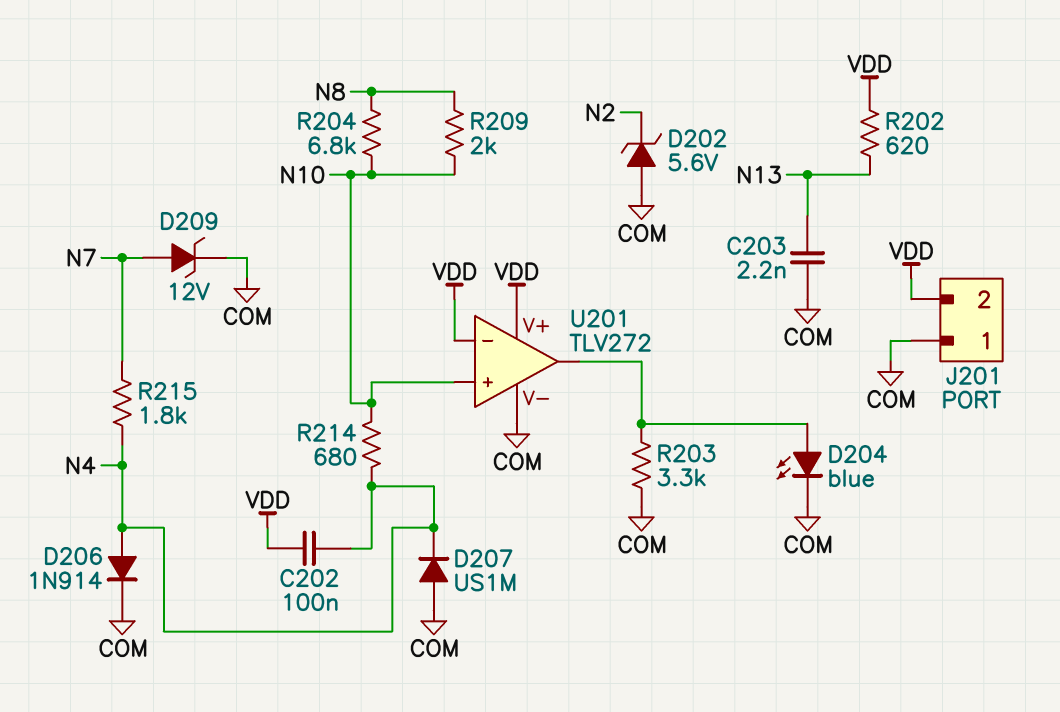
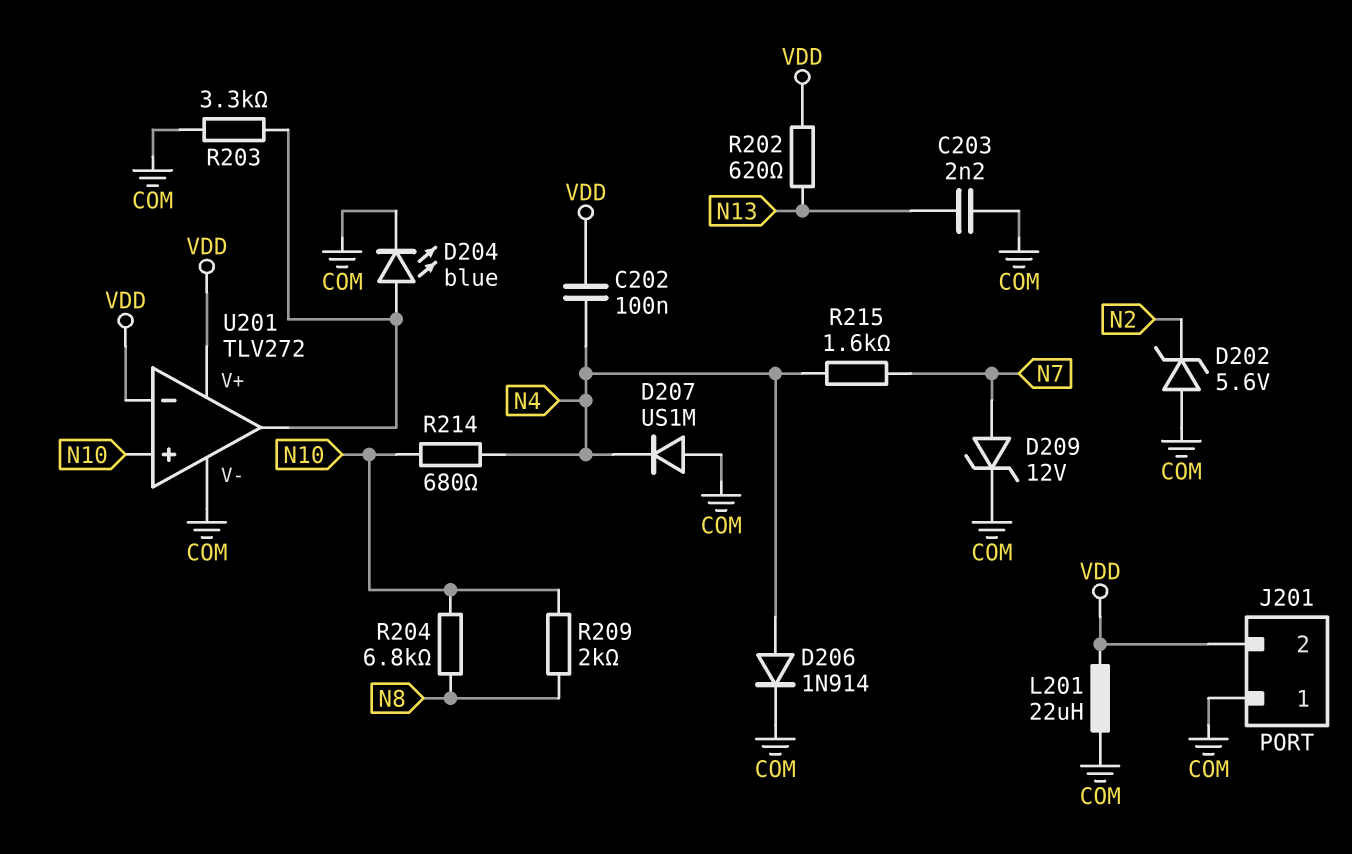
L201: none -> 22uH (COM, VDD)
R215: 1.8k (N4, N7) -> 1.6k (N4, N7)

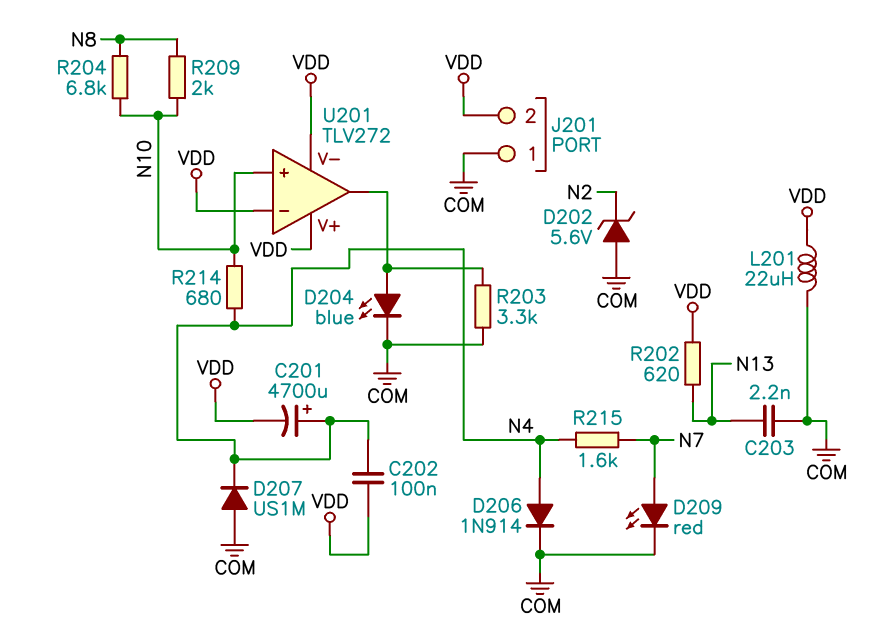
C201: none -> 4700uF (plus N4, minus VDD)
D209: zener 12V (A N7, K COM) -> LED red (A N7, K COM)
U201 pin V-: COM -> VDD

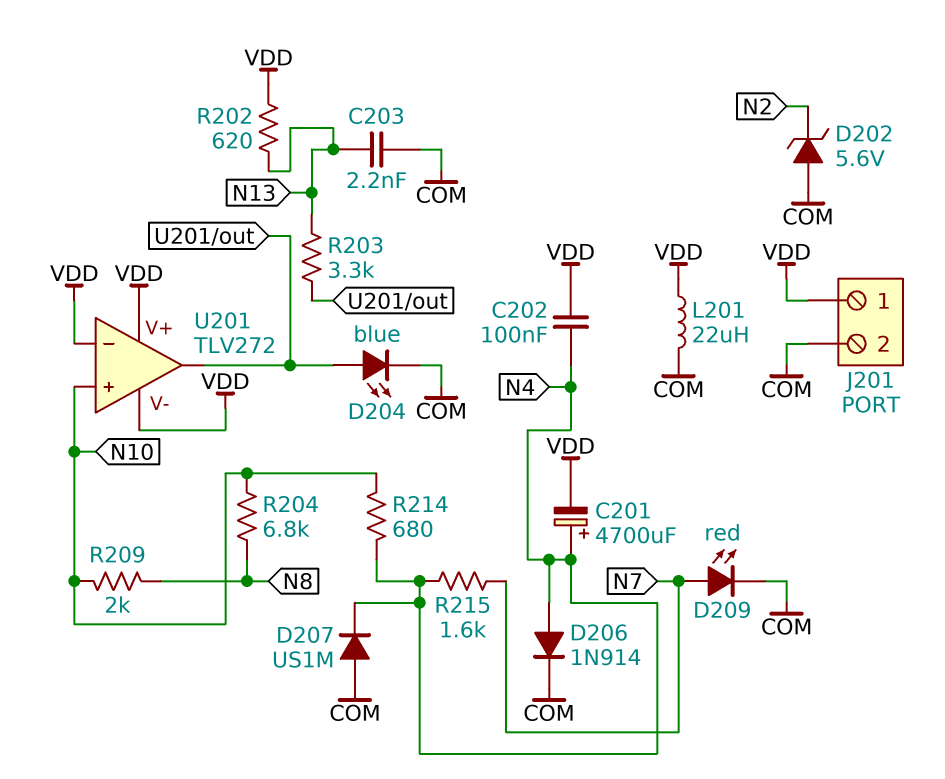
J201 pin 1: COM -> VDD
J201 pin 2: VDD -> COM
R203: 3.3k (COM, U201/out) -> 3.3k (N13, U201/out)

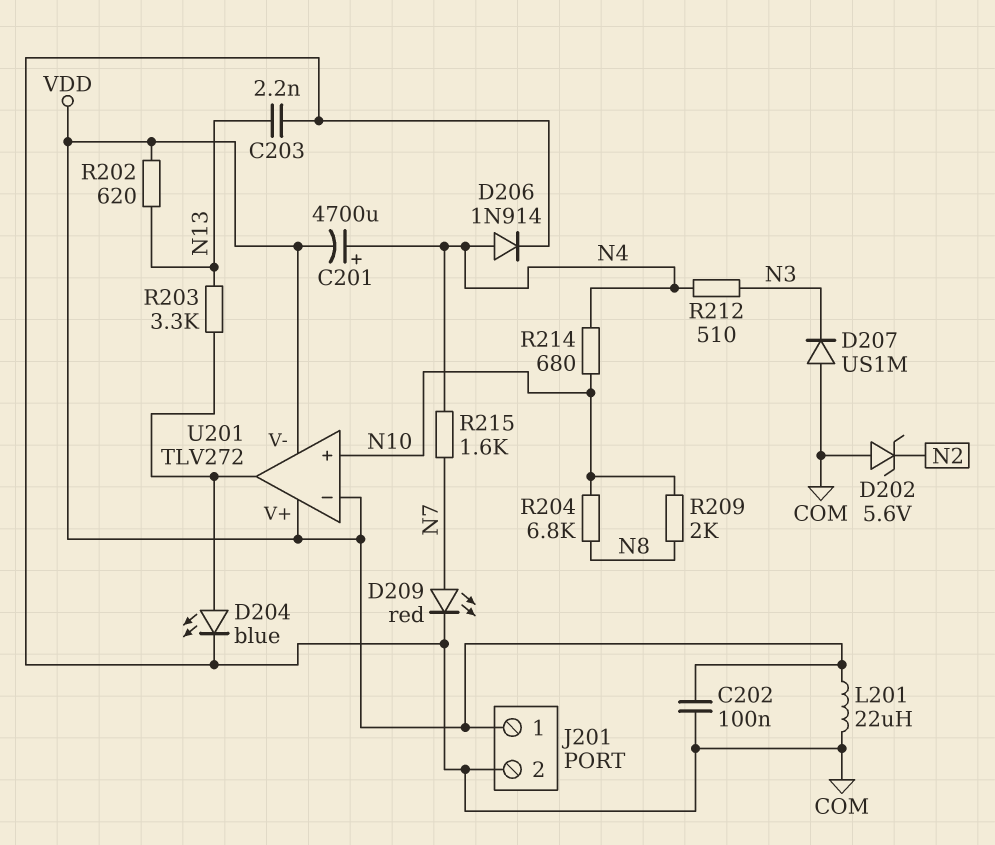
C202: 100nF (N4, VDD) -> 100nF (COM, VDD)
D207: diode US1M (A COM, K N4) -> diode US1M (A COM, K N3)
R212: none -> 510 (N3, N4)

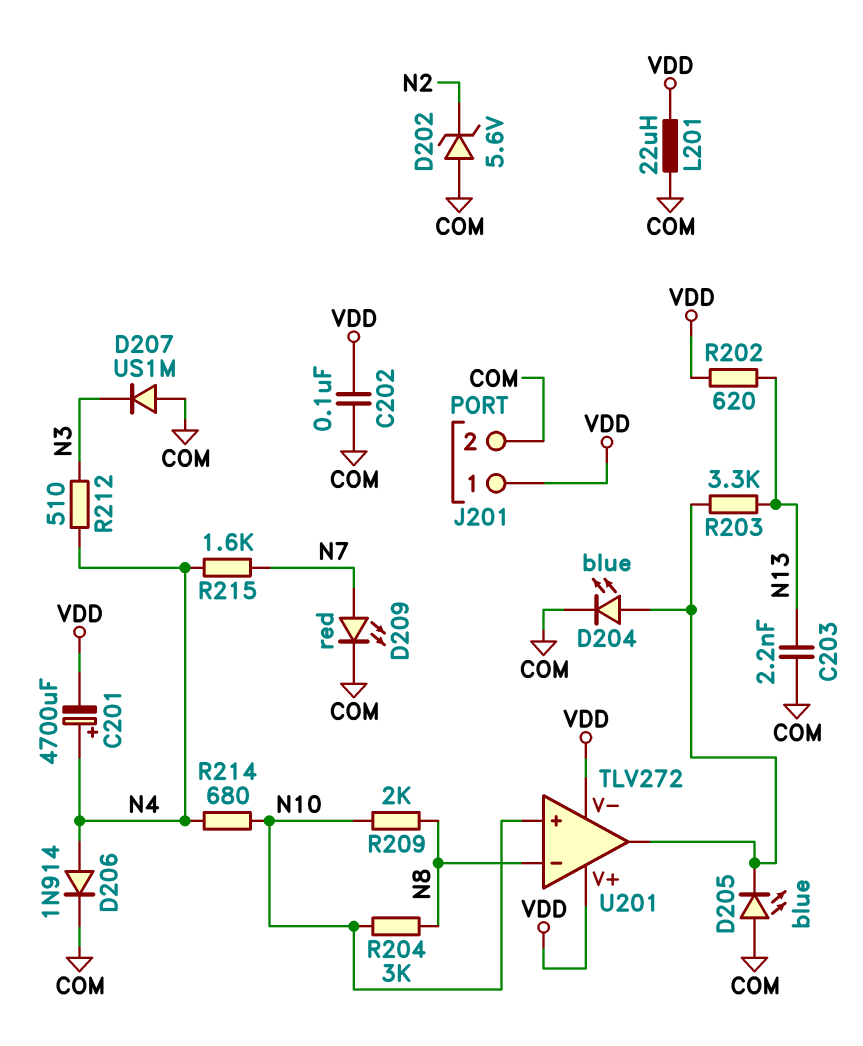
D205: none -> LED blue (A COM, K U201/out)
R204: 6.8k (N8, N10) -> 3k (N8, N10)
U201 pin in-: VDD -> N8

